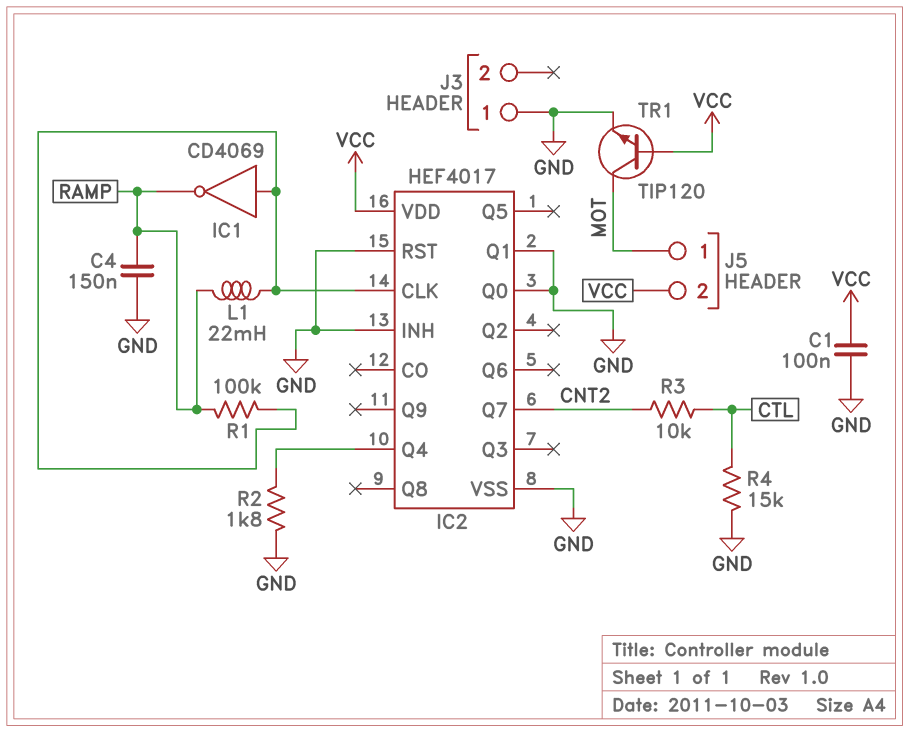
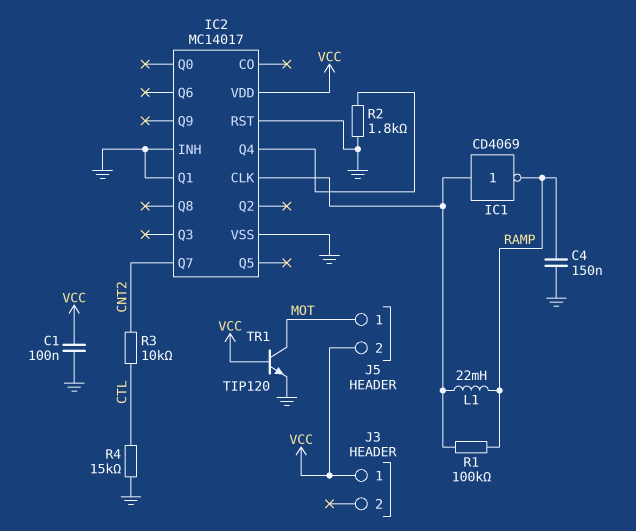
IC2: HEF4017 -> MC14017
IC2 pin Q0: GND -> none
J3 pin 1: GND -> VCC

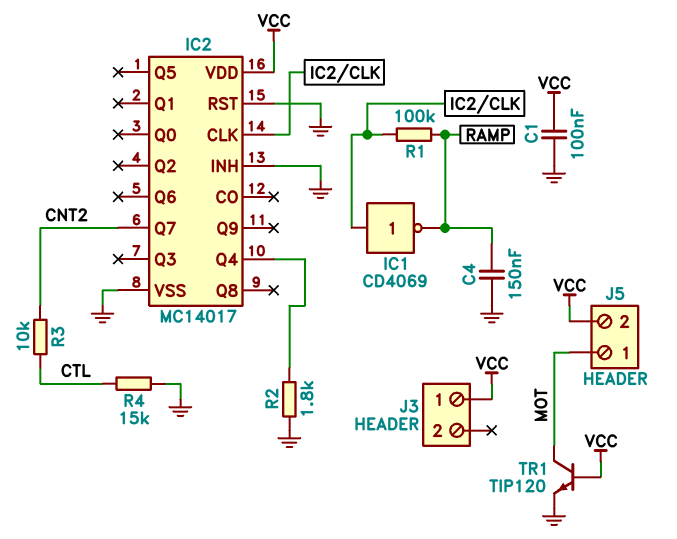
IC2 pin Q1: GND -> none
L1: 22mH (IC2/CLK, RAMP) -> none

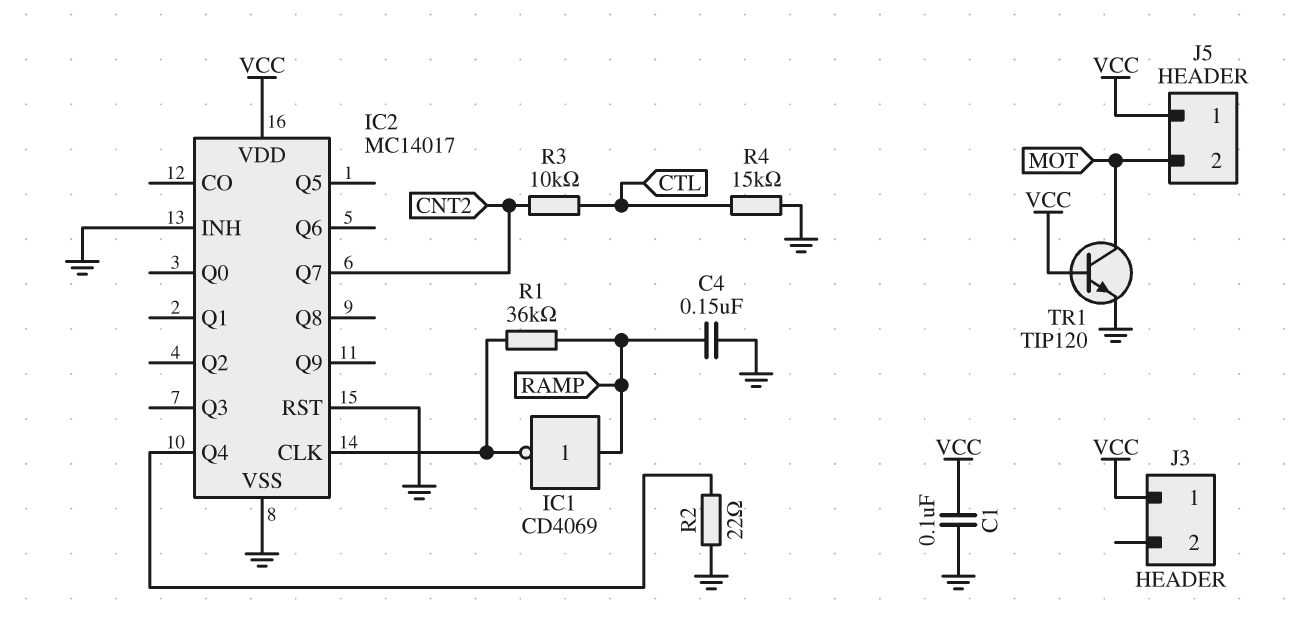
IC1: NOT CD4069 (in IC2/CLK, out RAMP) -> NOT CD4069 (in RAMP, out IC2/CLK)
J5 pin 1: MOT -> VCC
J5 pin 2: VCC -> MOT
R1: 100k (IC2/CLK, RAMP) -> 36k (IC2/CLK, RAMP)
R2: 1.8k (GND, IC2/Q4) -> 22 (GND, IC2/Q4)

